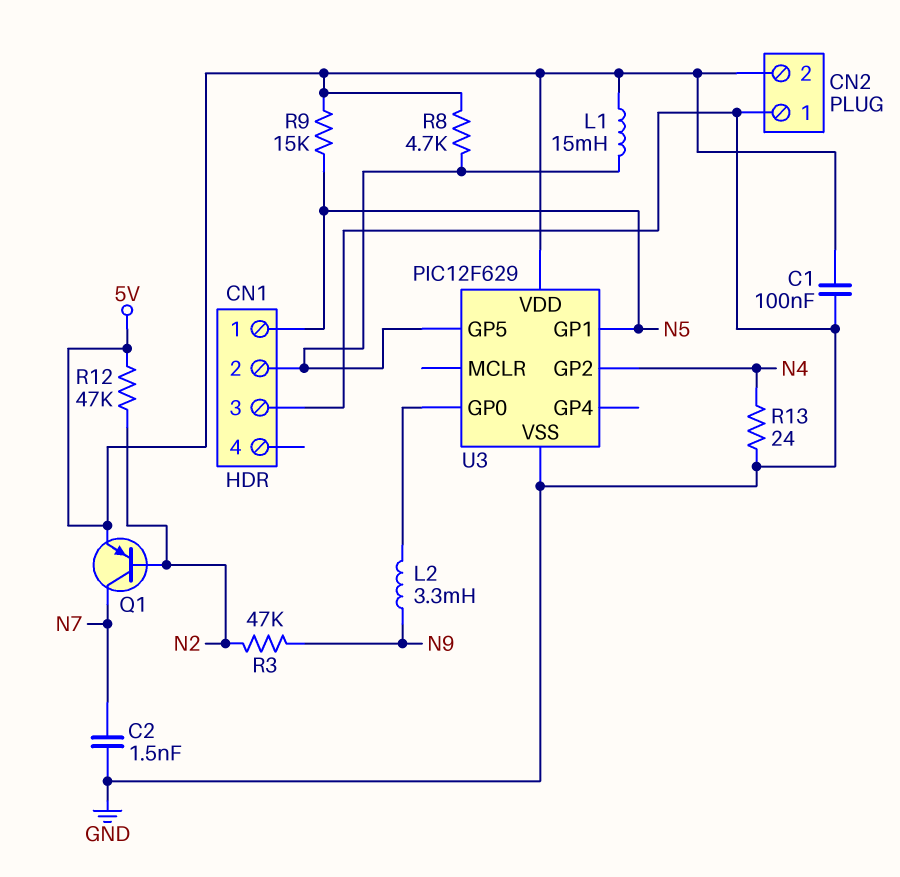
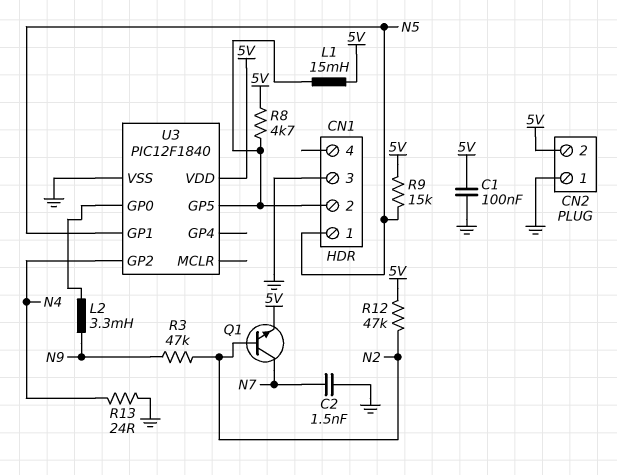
Q1: PNP (B N2, C N7, E 5V) -> NPN (B N2, C N7, E 5V)
U3: PIC12F629 -> PIC12F1840

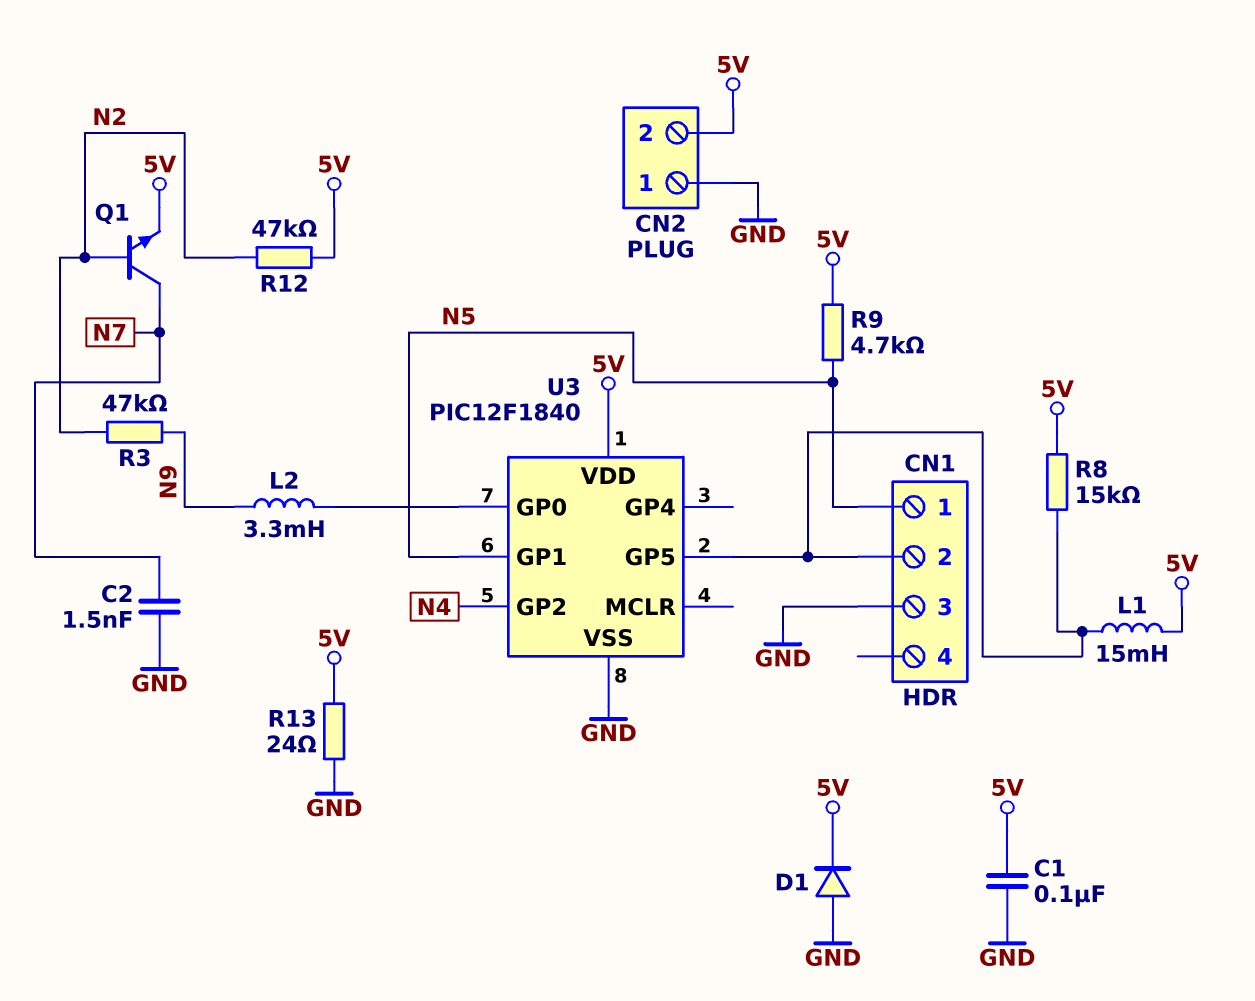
D1: none -> diode (A GND, K 5V)
R8: 4.7k (5V, CN1/2) -> 15k (5V, CN1/2)
R9: 15k (5V, N5) -> 4.7k (5V, N5)
R13: 24 (GND, N4) -> 24 (5V, GND)

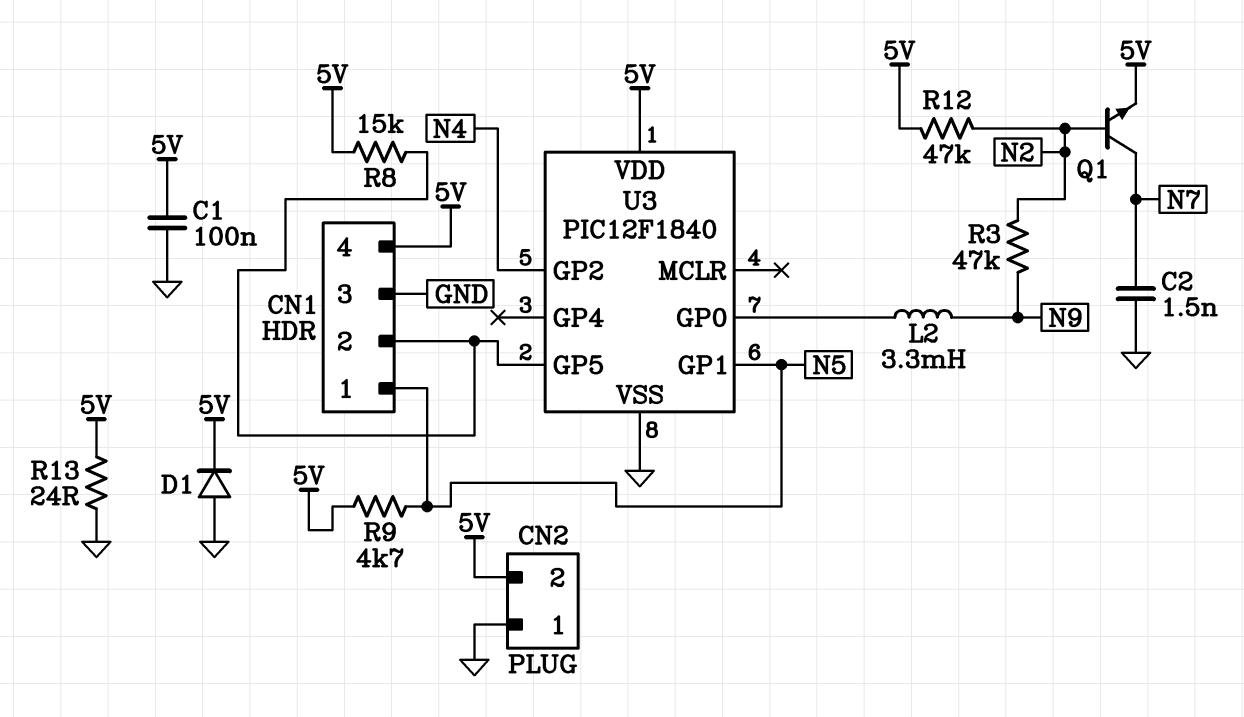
CN1 pin 4: none -> 5V
L1: 15mH (5V, CN1/2) -> none

